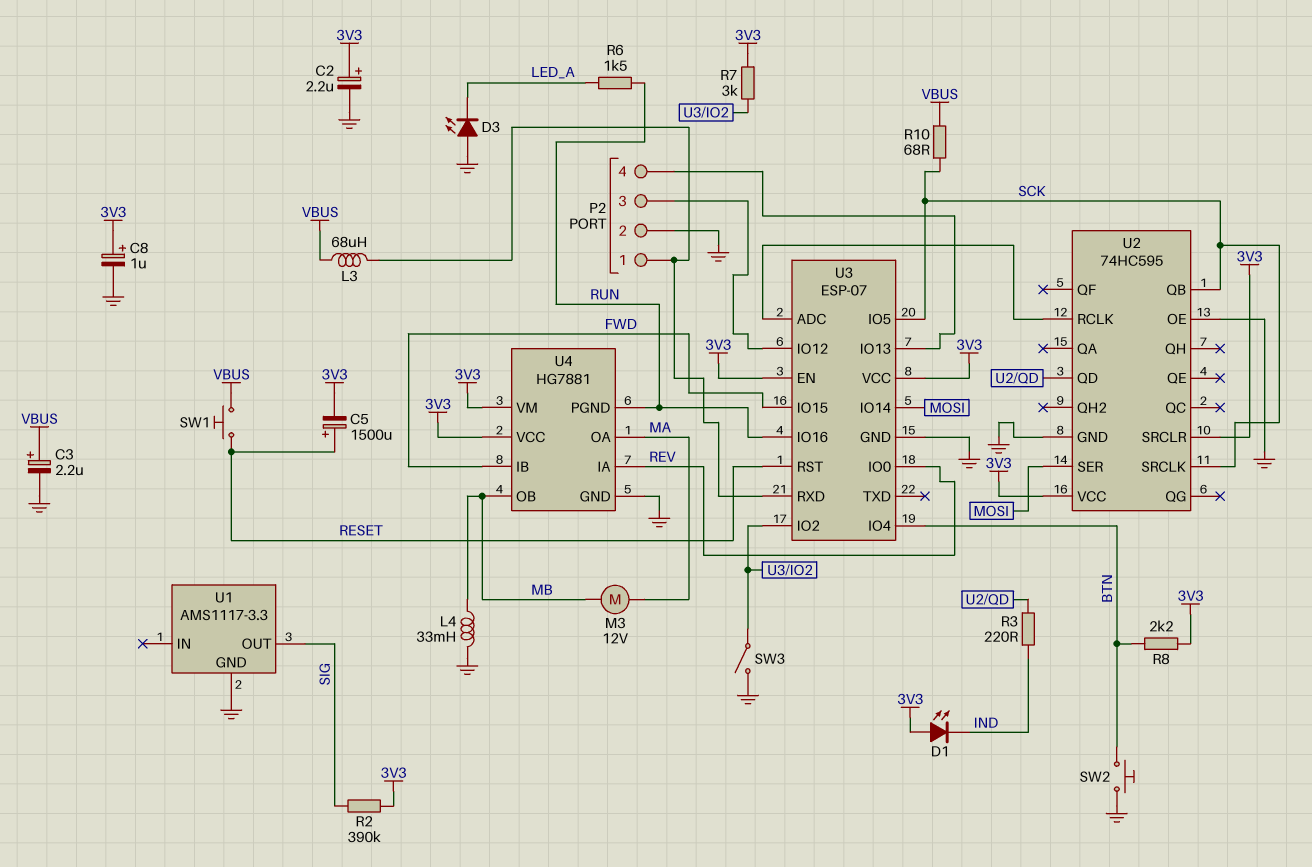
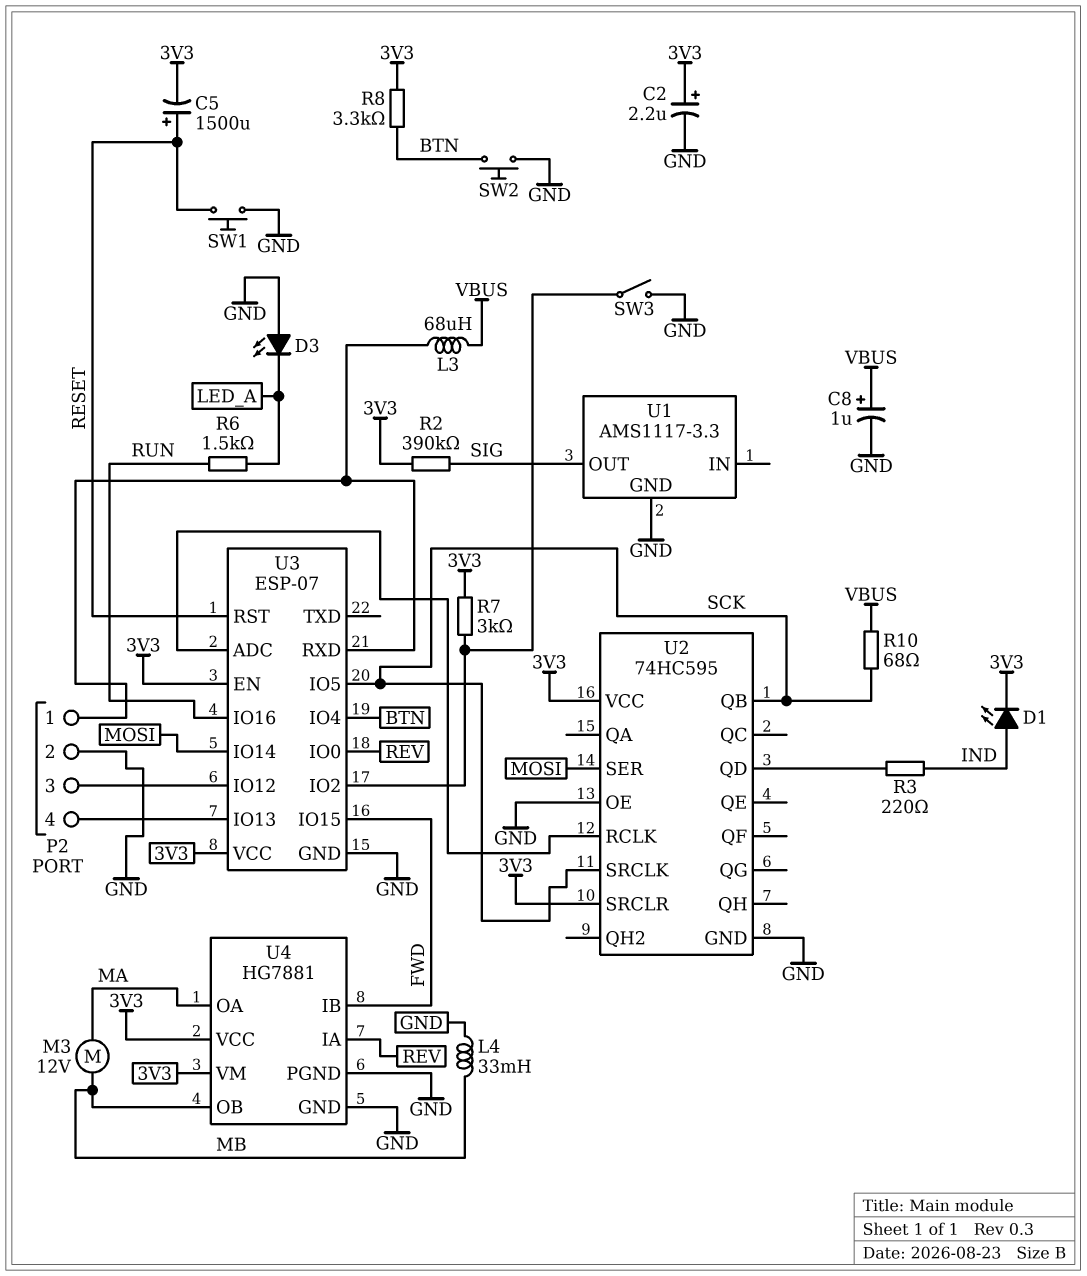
C3: 2.2uF (plus VBUS, minus GND) -> none
C8: 1uF (plus 3V3, minus GND) -> 1uF (plus VBUS, minus GND)
D1: LED (A 3V3, K IND) -> LED (A IND, K 3V3)
R8: 2.2k (3V3, BTN) -> 3.3k (3V3, BTN)
SW1: button (RESET, VBUS) -> button (GND, RESET)
U4 pin PGND: RUN -> GND

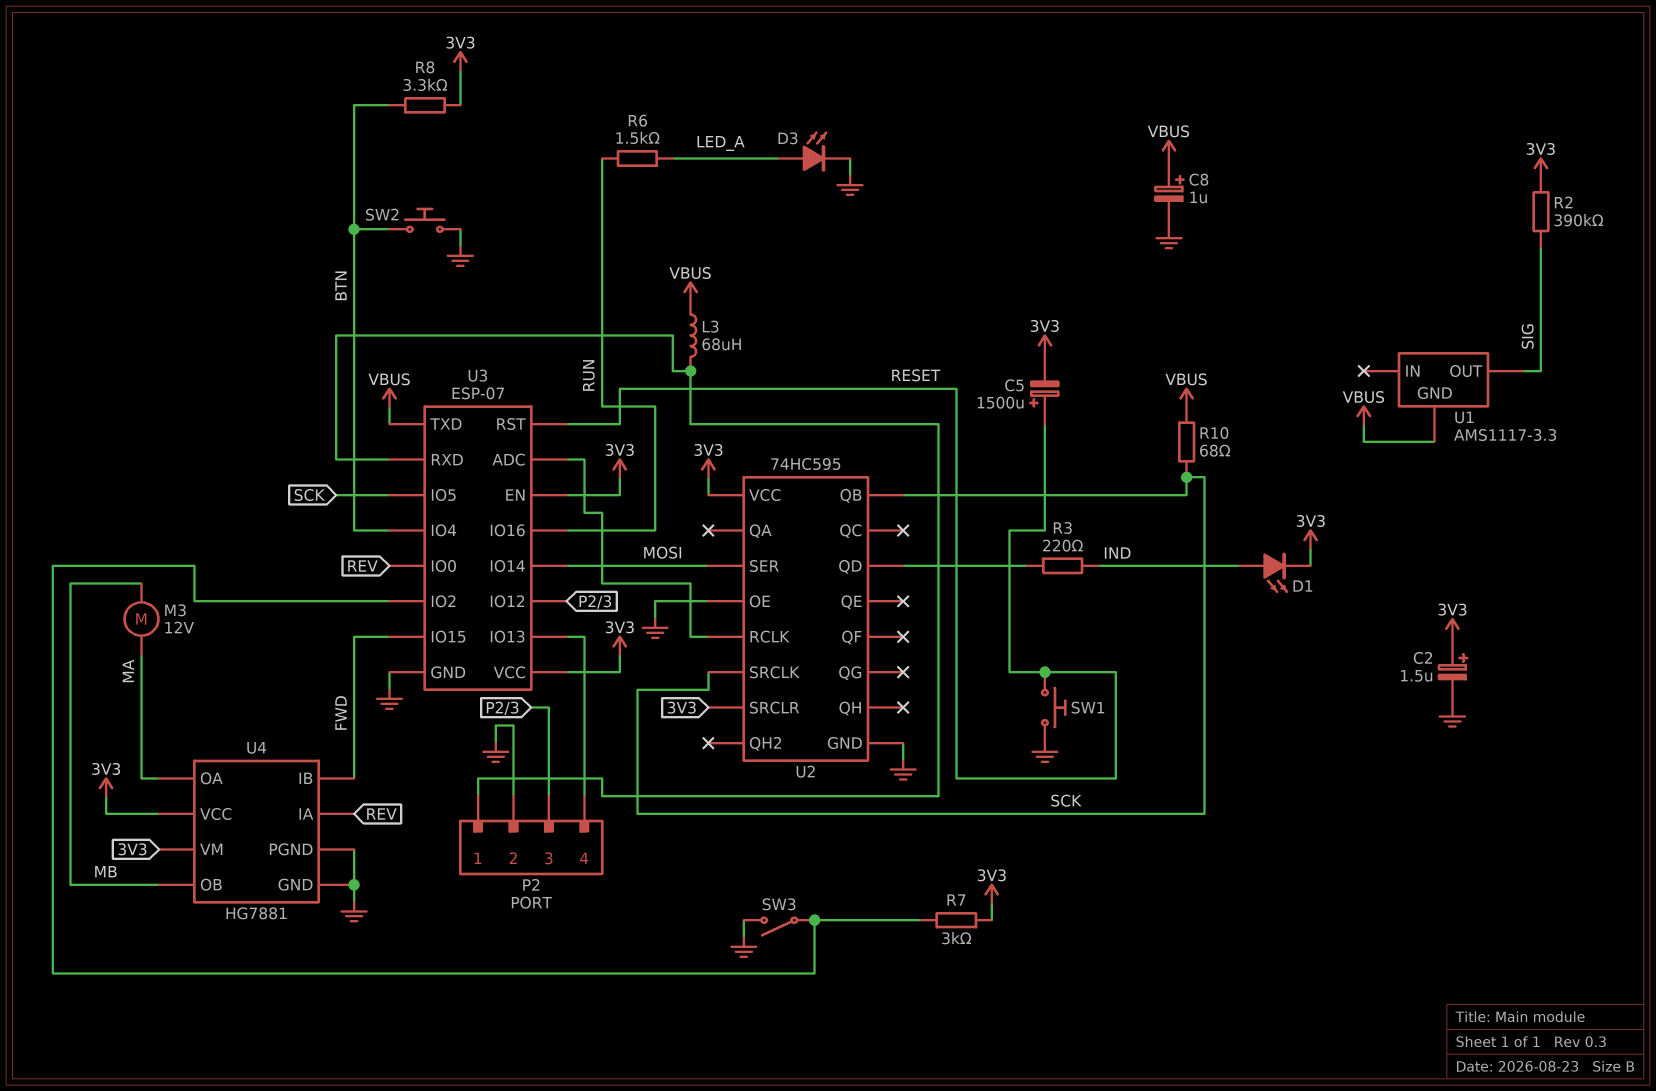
C2: 2.2uF (plus 3V3, minus GND) -> 1.5uF (plus 3V3, minus GND)
D3: LED (A GND, K LED_A) -> LED (A LED_A, K GND)
L4: 33mH (GND, MB) -> none
U1 pin GND: GND -> VBUS
U3 pin TXD: none -> VBUS

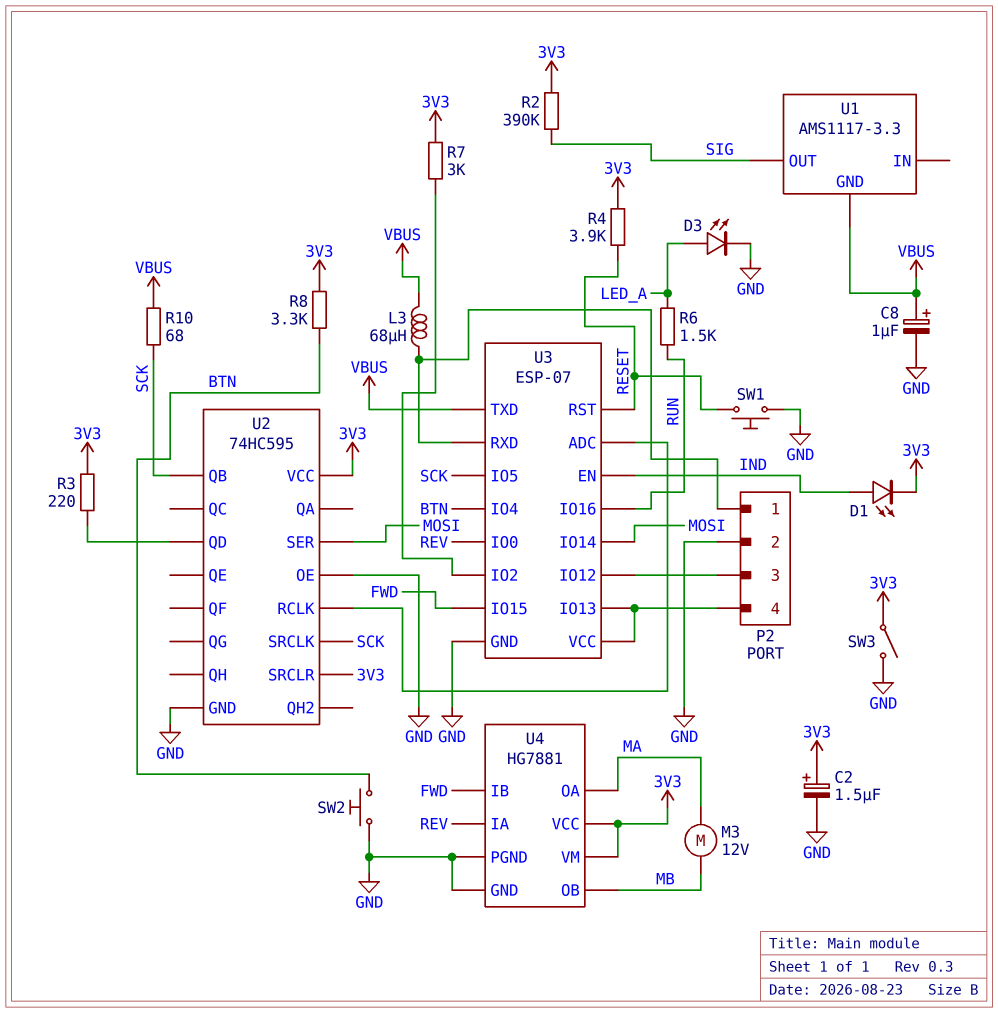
C5: 1500uF (plus RESET, minus 3V3) -> none
R3: 220 (IND, U2/QD) -> 220 (3V3, U2/QD)
R4: none -> 3.9k (3V3, RESET)
SW3: switch (GND, U3/IO2) -> switch (3V3, GND)
U3 pin EN: 3V3 -> IND
U3 pin VCC: 3V3 -> P2/4

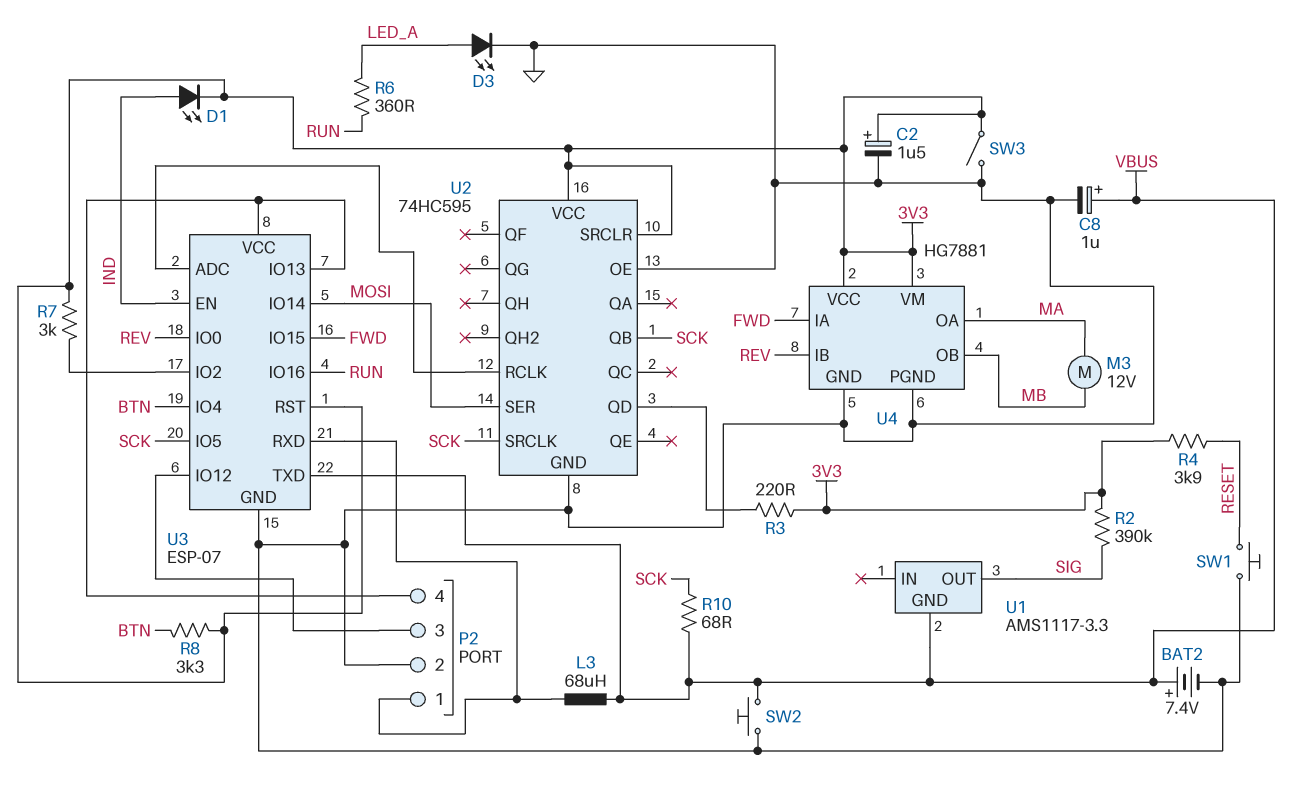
BAT2: none -> 7.4V (plus VBUS, minus GND)
R6: 1.5k (LED_A, RUN) -> 360 (LED_A, RUN)
SW2: button (BTN, GND) -> button (GND, VBUS)
U3 pin RST: RESET -> 3V3
U4 pin IA: REV -> FWD
U4 pin IB: FWD -> REV

